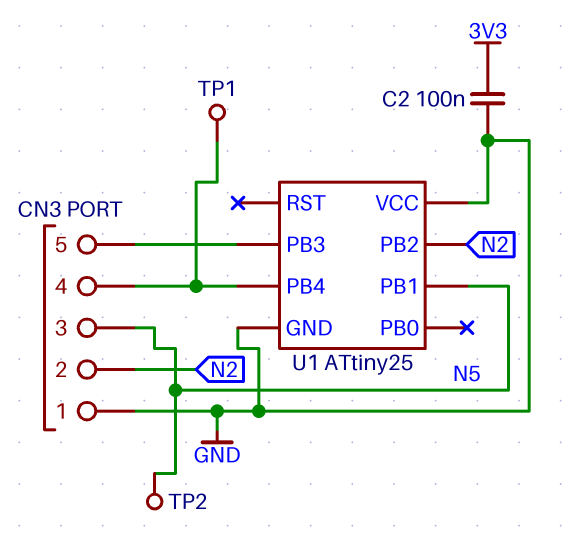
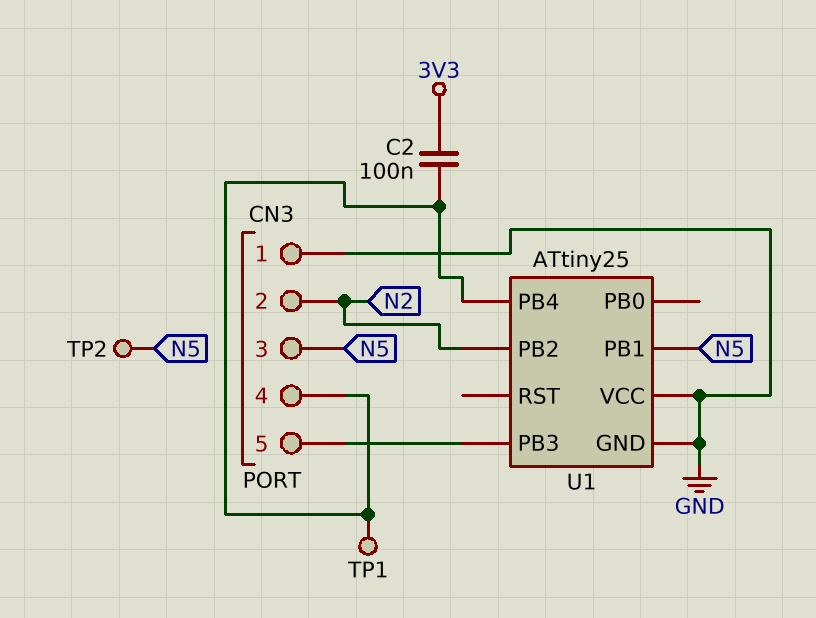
C2: 100nF (3V3, GND) -> 100nF (3V3, CN3/4)

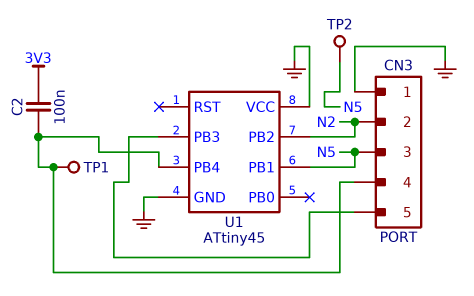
U1: ATtiny25 -> ATtiny45

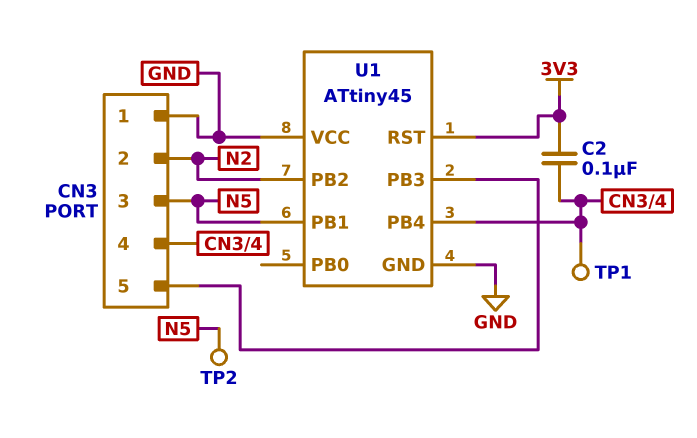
U1 pin RST: none -> 3V3

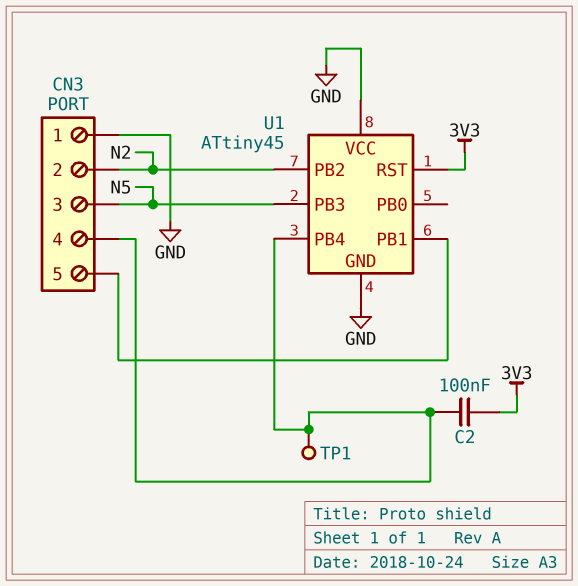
TP2: test point (N5) -> none
U1 pin PB1: N5 -> CN3/5
U1 pin PB3: CN3/5 -> N5

